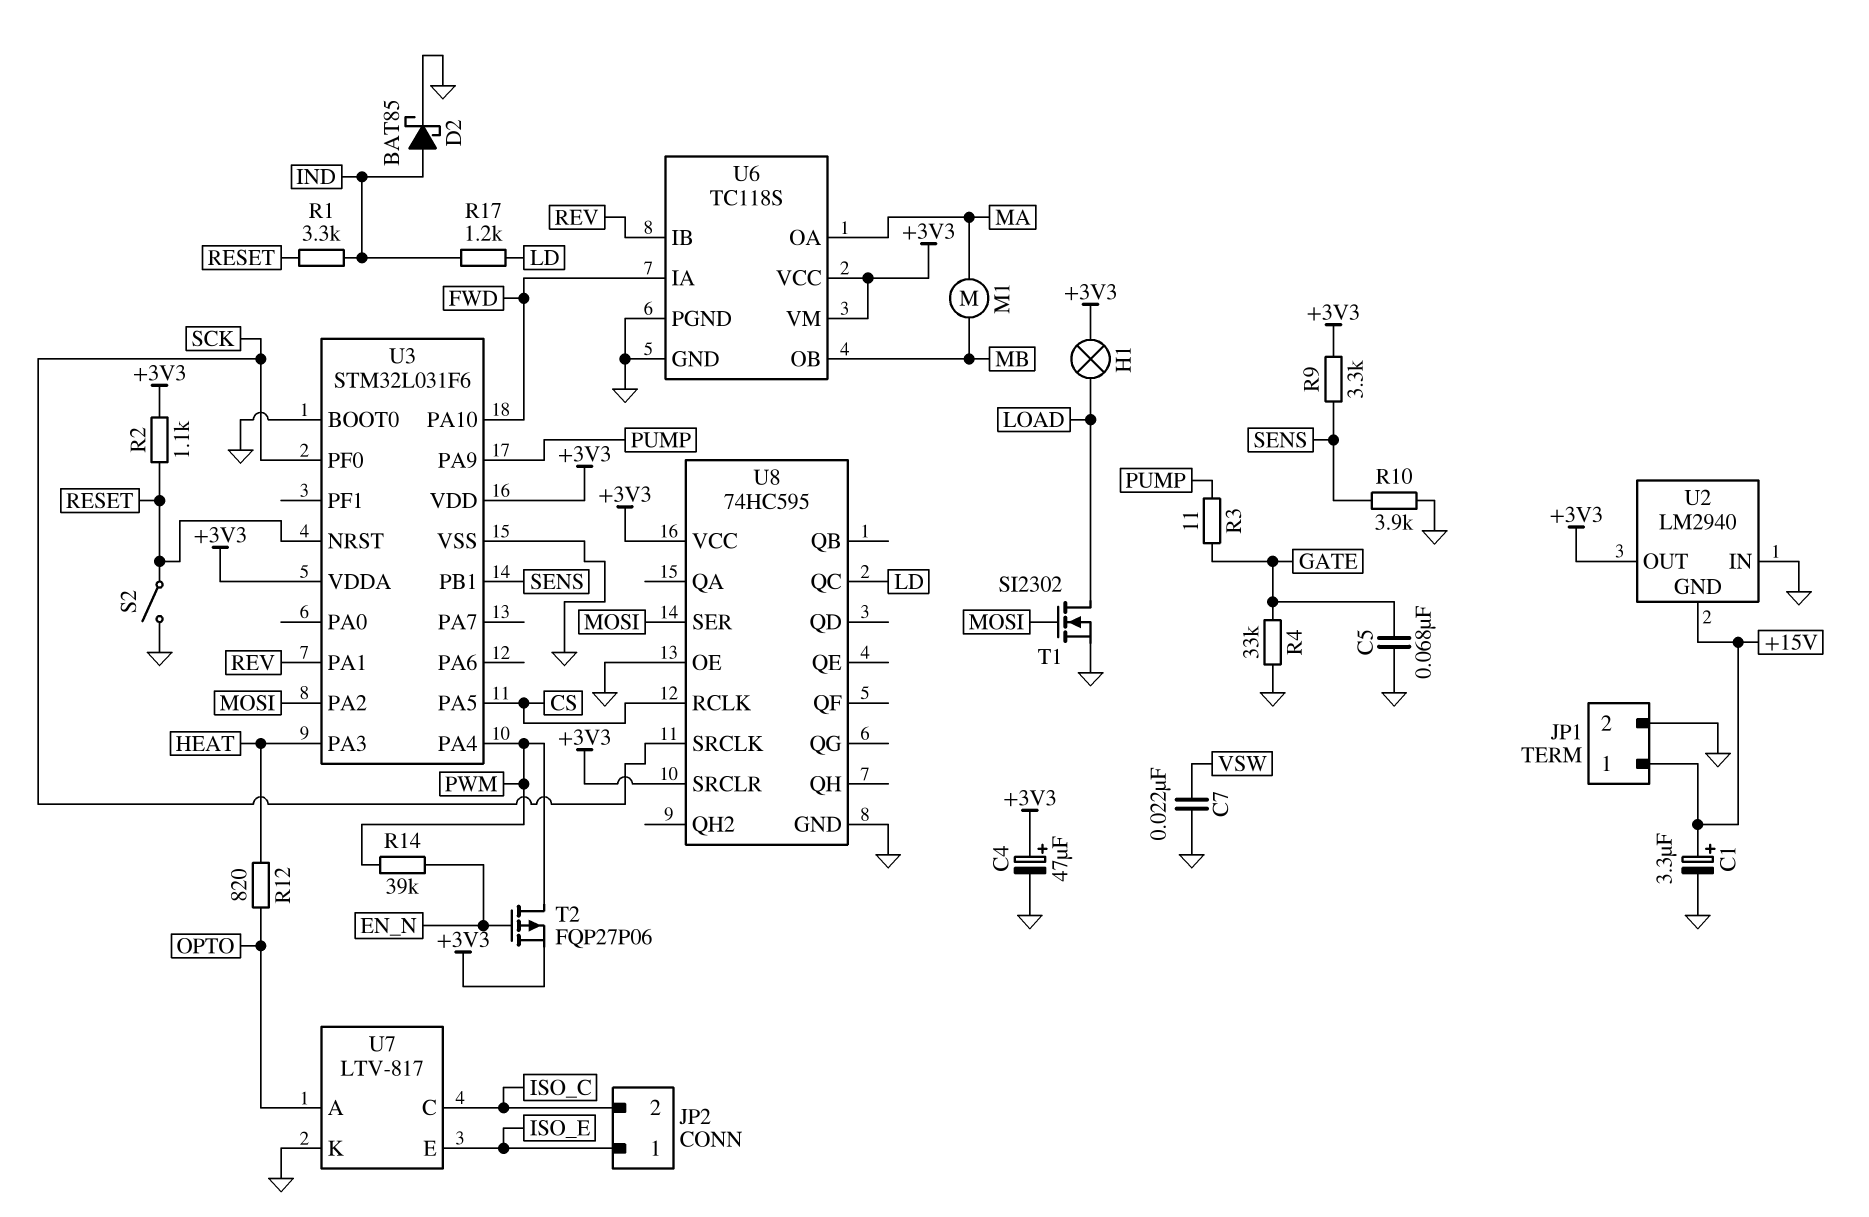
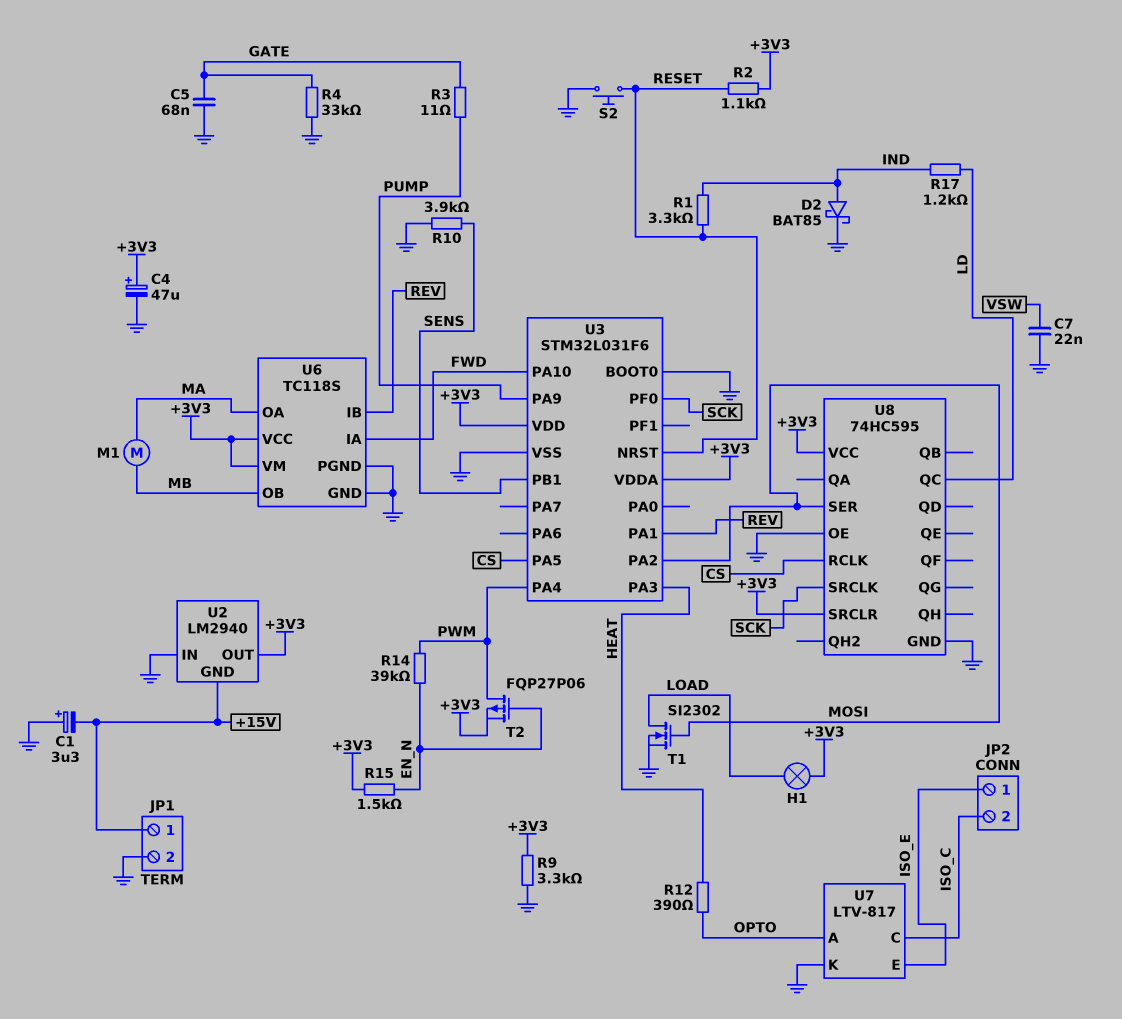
C1: 3.3uF (plus +15V, minus GND) -> 3.3uF (plus GND, minus +15V)
R9: 3.3k (+3V3, SENS) -> 3.3k (+3V3, GND)
R12: 820 (HEAT, OPTO) -> 390 (HEAT, OPTO)
R15: none -> 1.5k (+3V3, EN_N)
S2: switch (GND, RESET) -> button (GND, RESET)

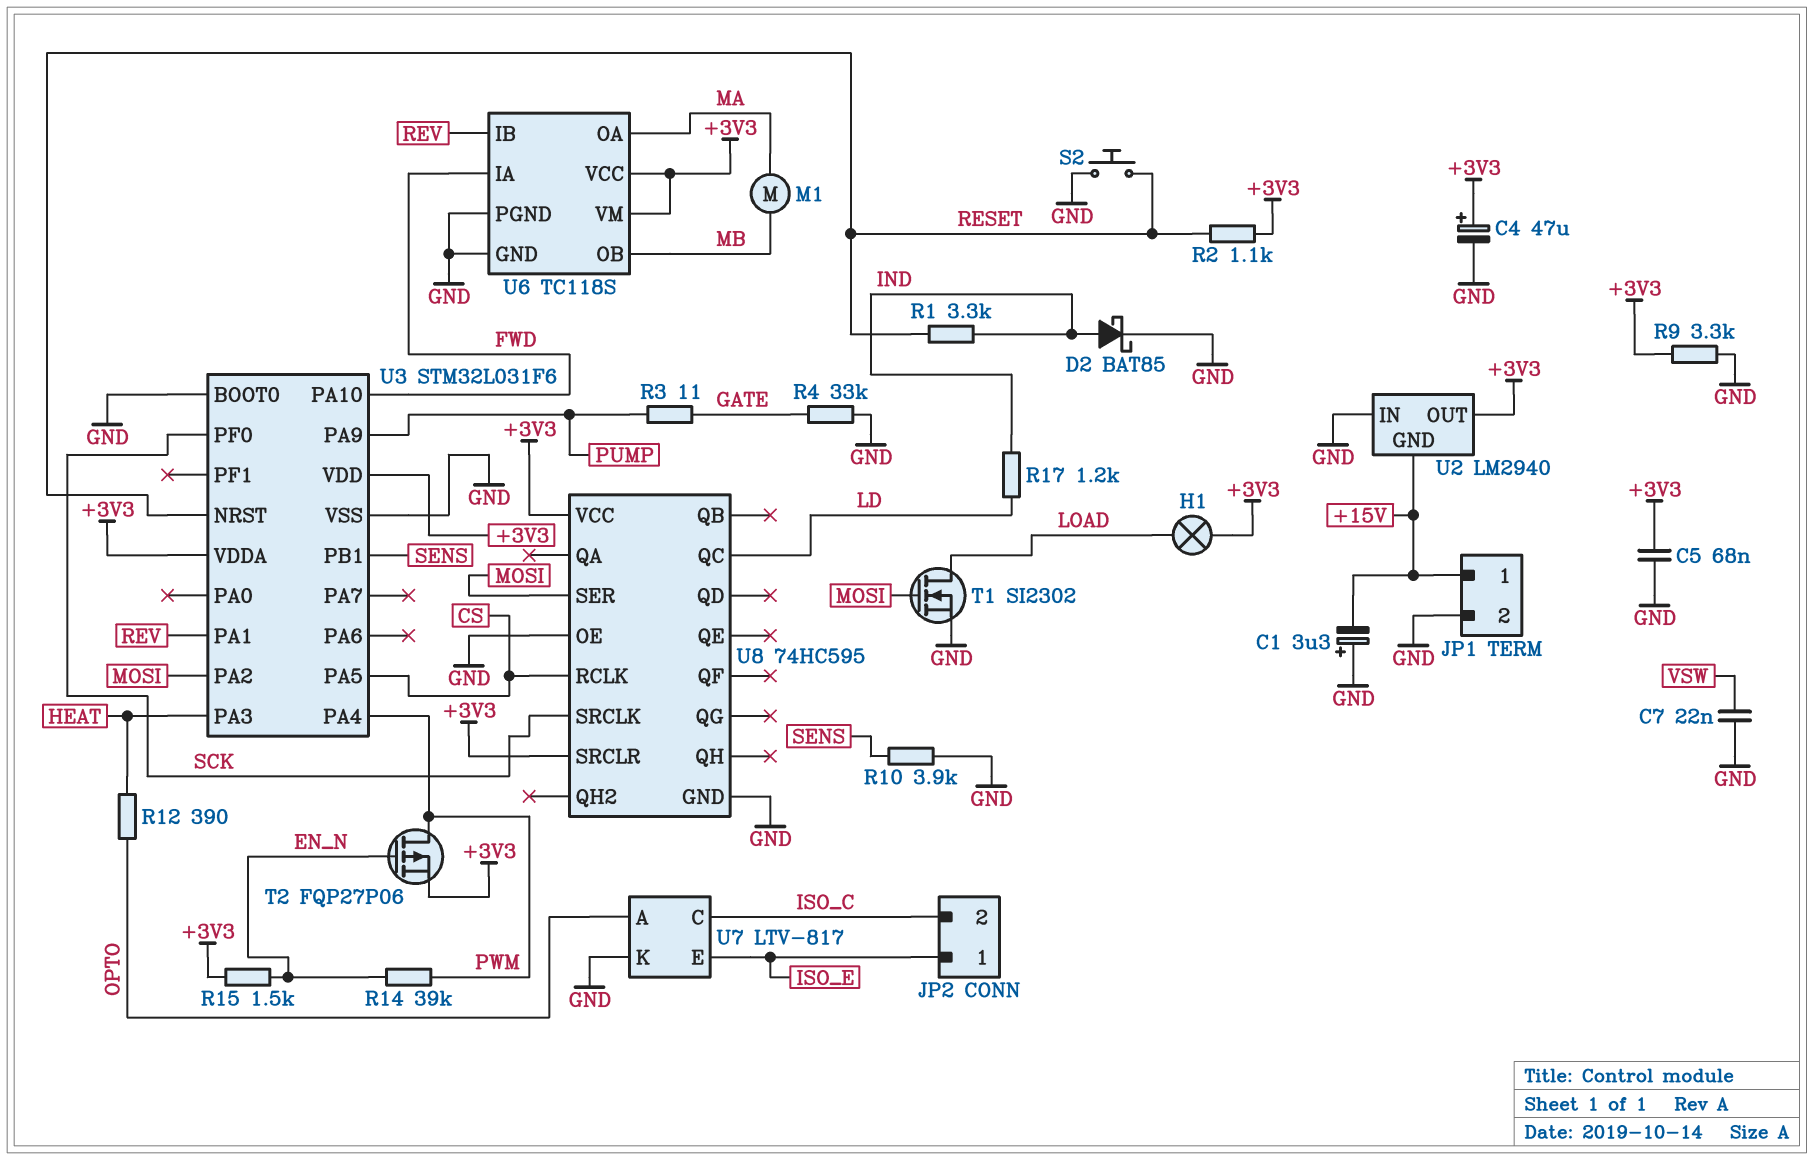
C5: 68nF (GATE, GND) -> 68nF (+3V3, GND)

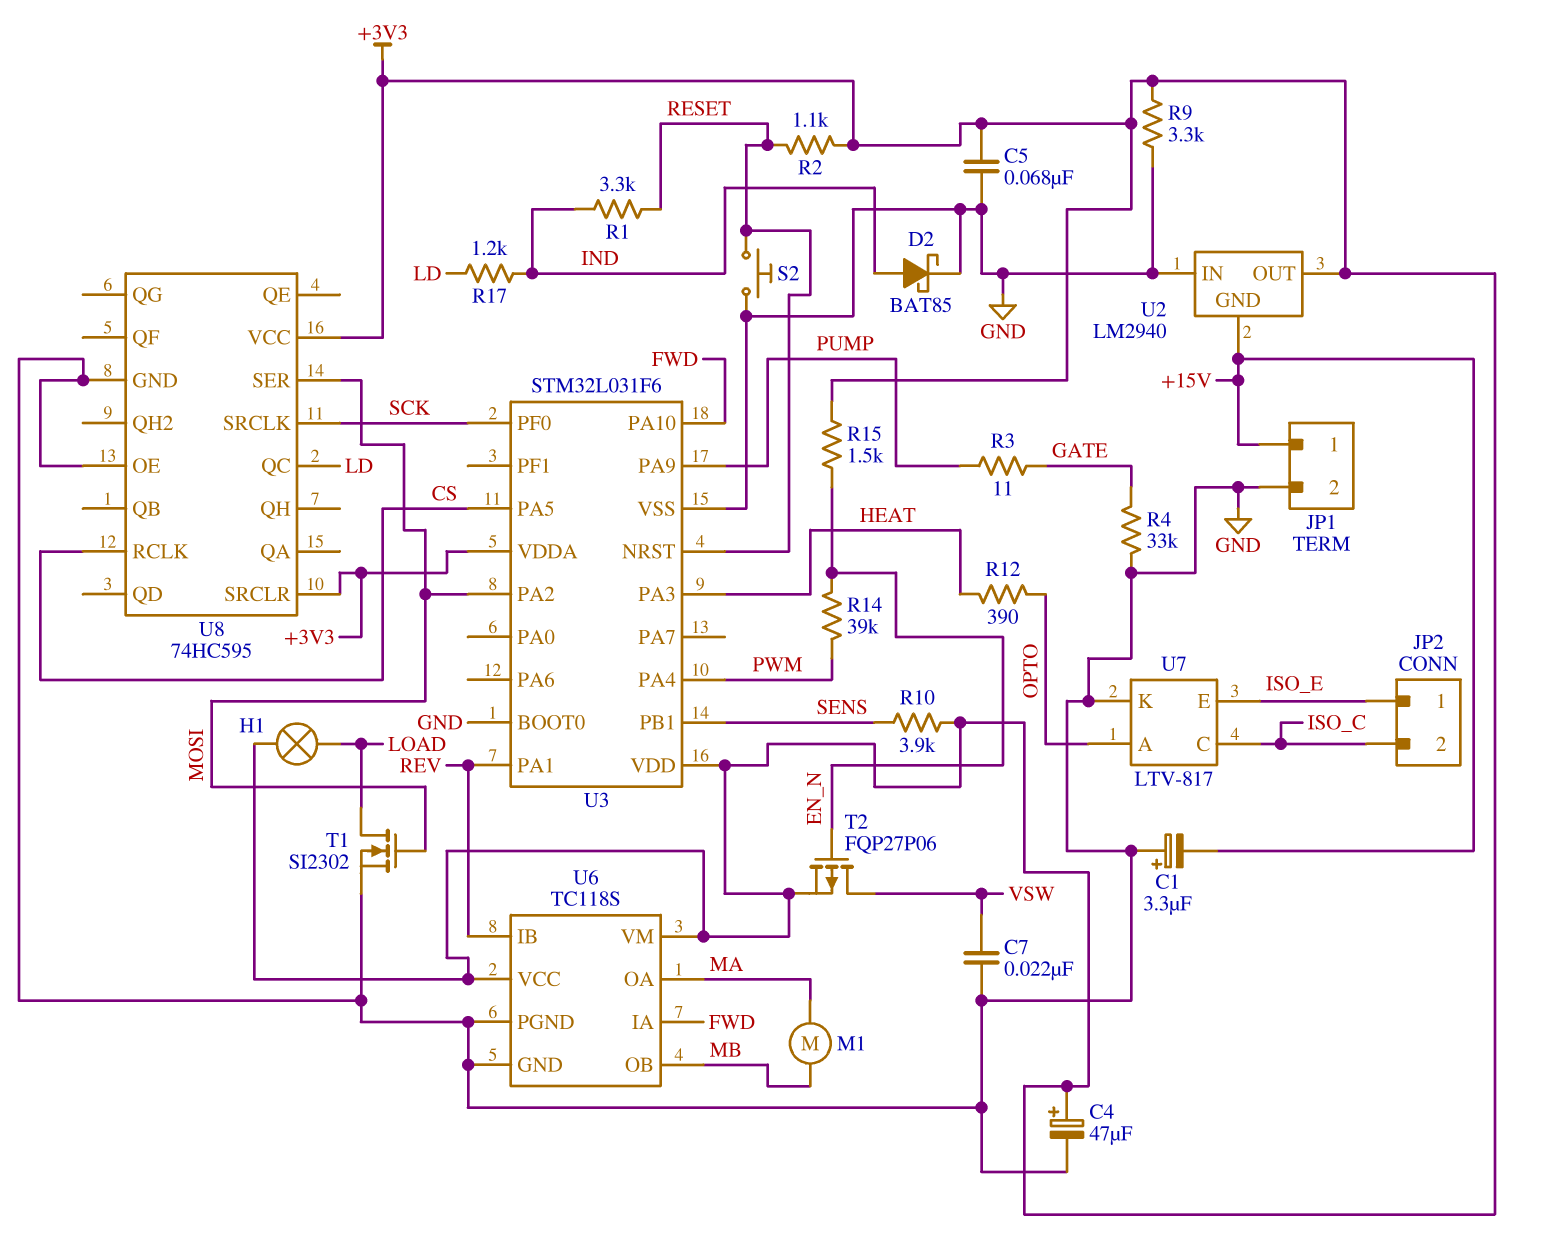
R10: 3.9k (GND, SENS) -> 3.9k (+3V3, SENS)
T2: PMOS FQP27P06 (G EN_N, D PWM, S +3V3) -> PMOS FQP27P06 (G EN_N, D VSW, S +3V3)

